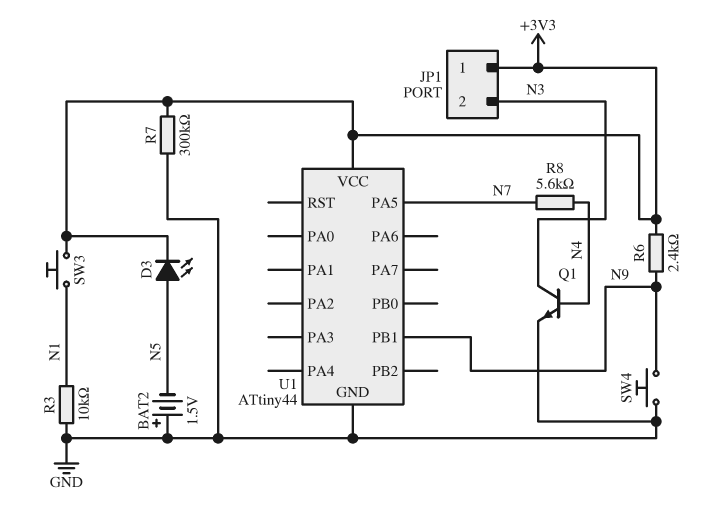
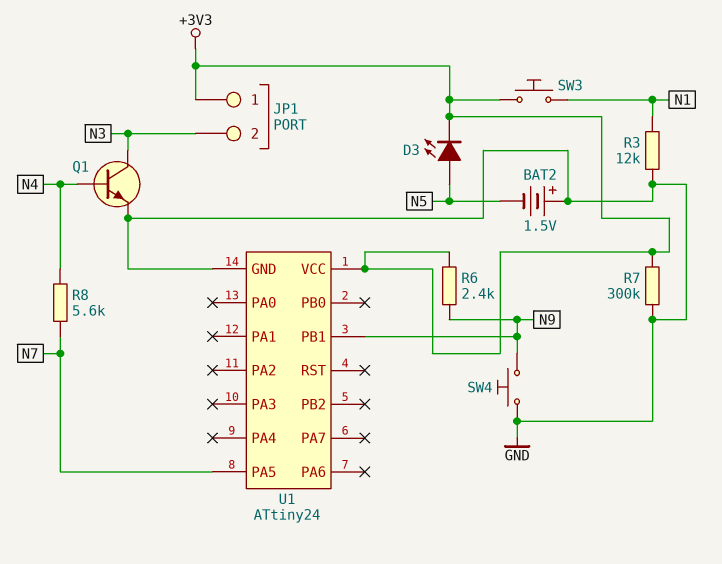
R3: 10k (GND, N1) -> 12k (GND, N1)
U1: ATtiny44 -> ATtiny24

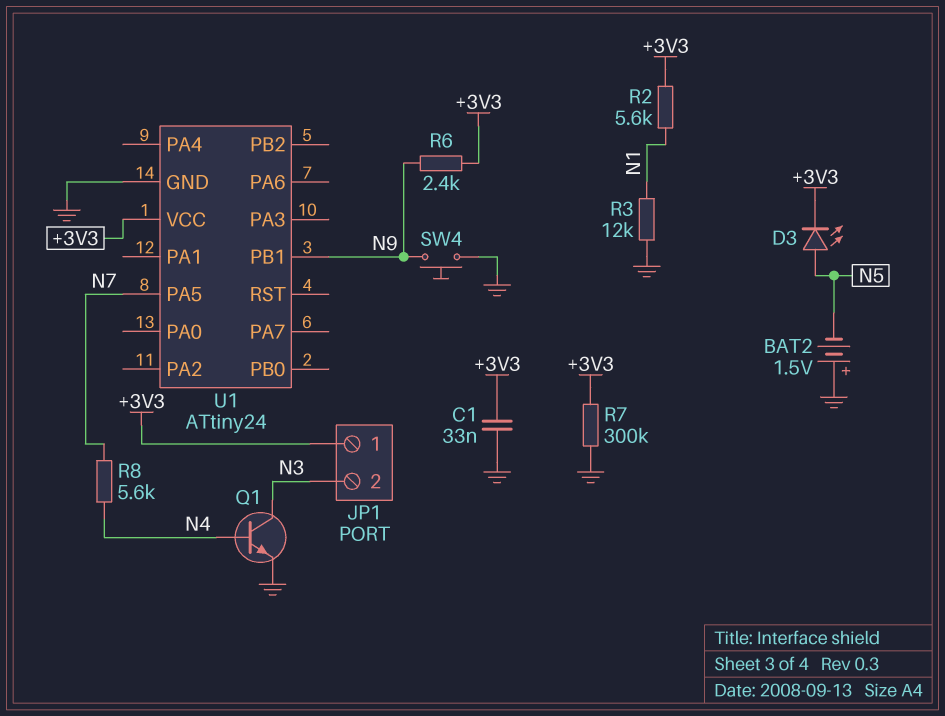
C1: none -> 33nF (+3V3, GND)
R2: none -> 5.6k (+3V3, N1)
SW3: button (+3V3, N1) -> none

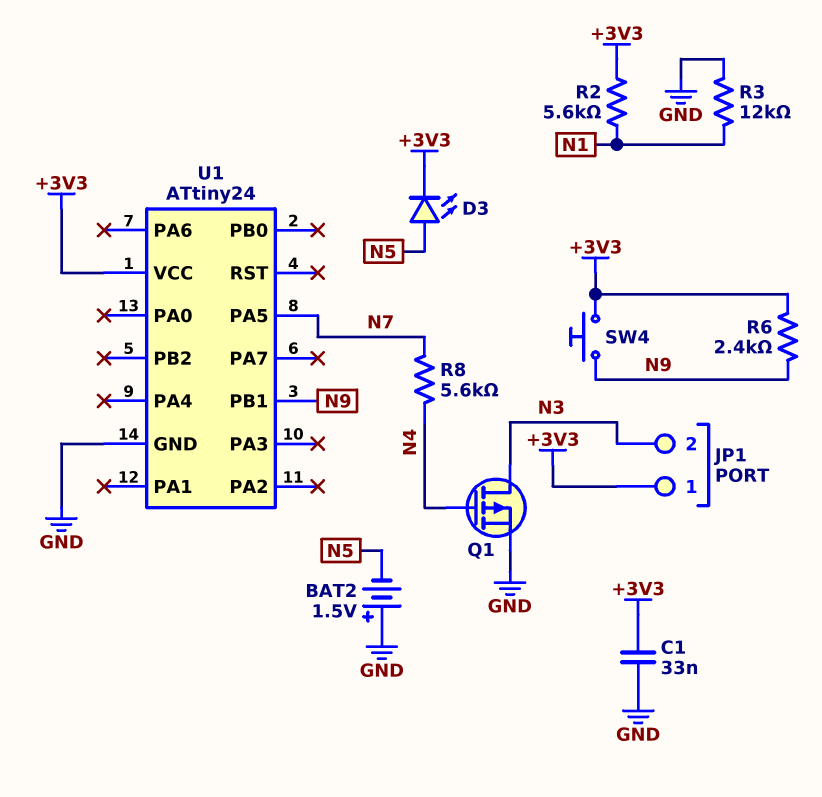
Q1: NPN (B N4, C N3, E GND) -> PMOS (G N4, D N3, S GND)
R7: 300k (+3V3, GND) -> none
SW4: button (GND, N9) -> button (+3V3, N9)

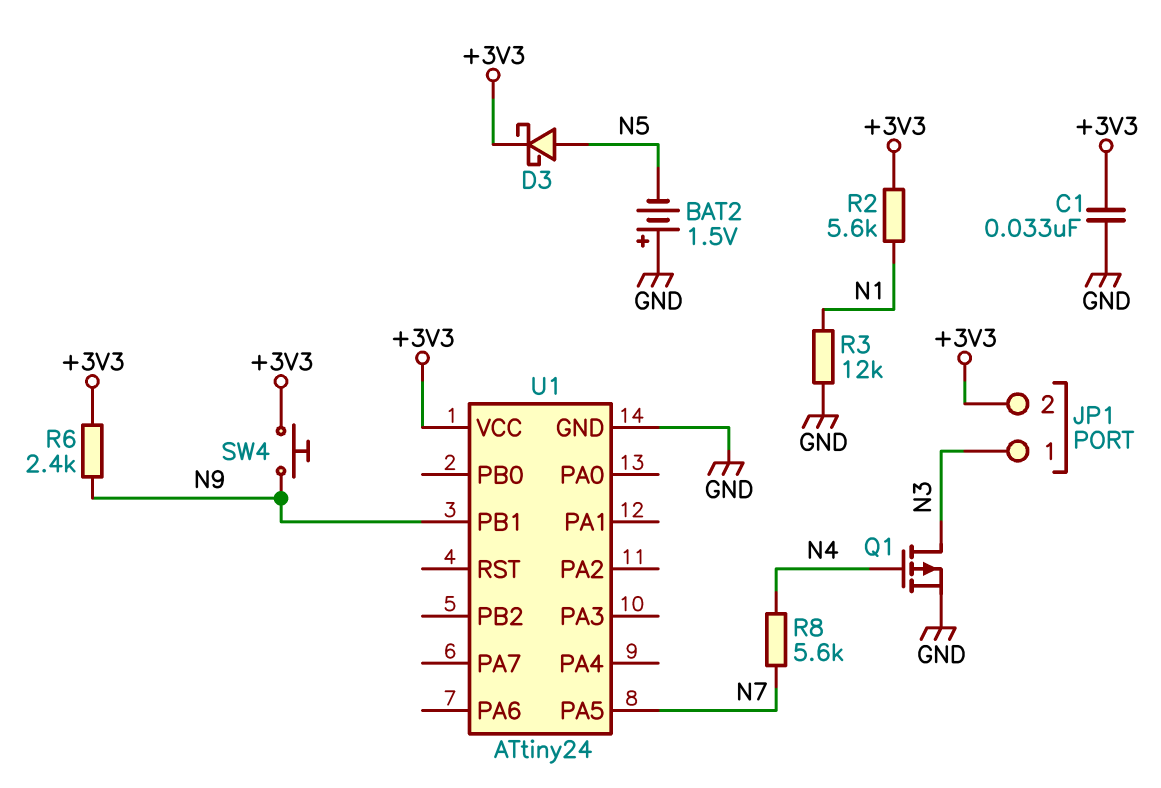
D3: LED (A N5, K +3V3) -> schottky (A N5, K +3V3)
JP1 pin 1: +3V3 -> N3
JP1 pin 2: N3 -> +3V3

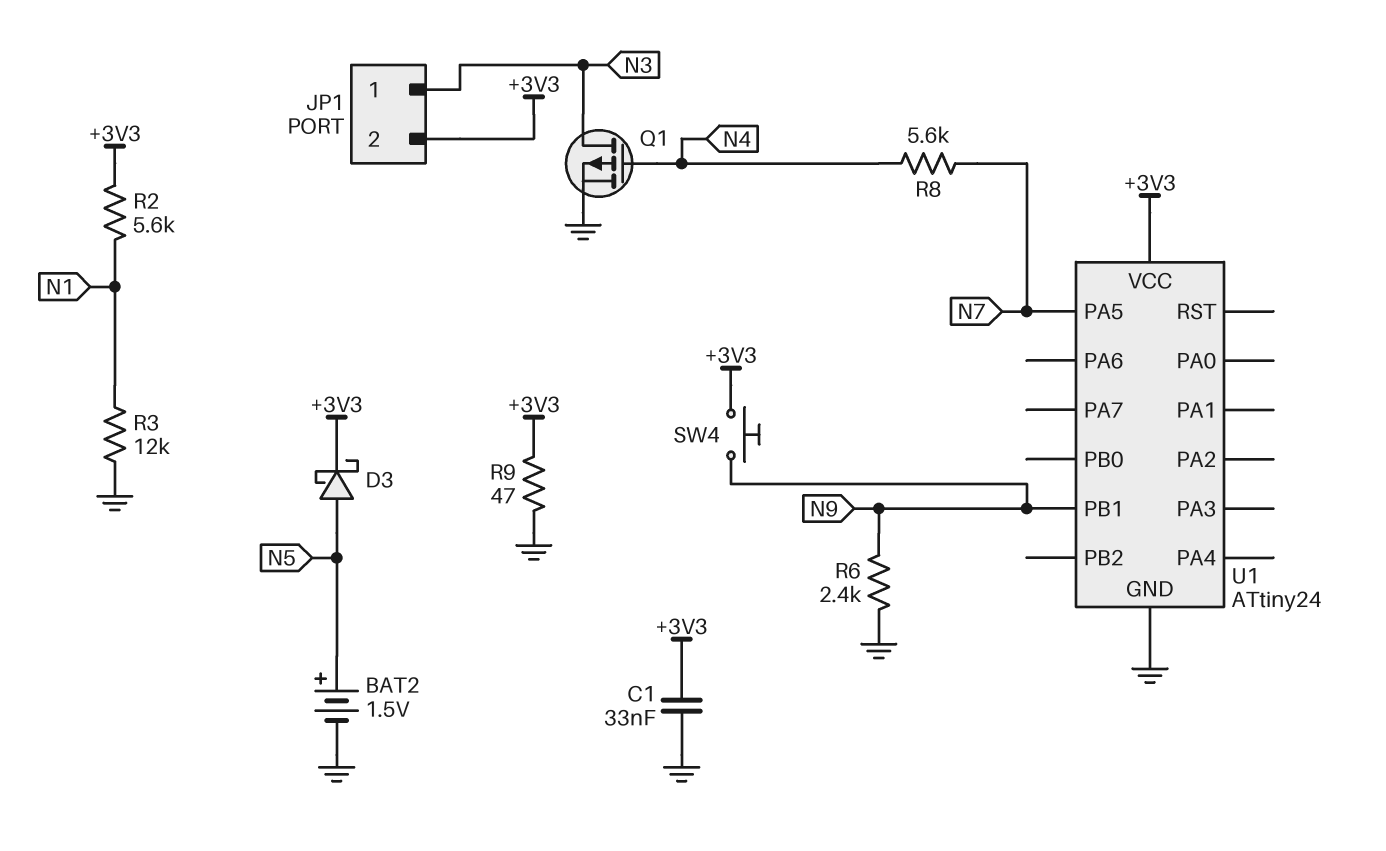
BAT2: 1.5V (plus GND, minus N5) -> 1.5V (plus N5, minus GND)
R6: 2.4k (+3V3, N9) -> 2.4k (GND, N9)
R9: none -> 47 (+3V3, GND)

